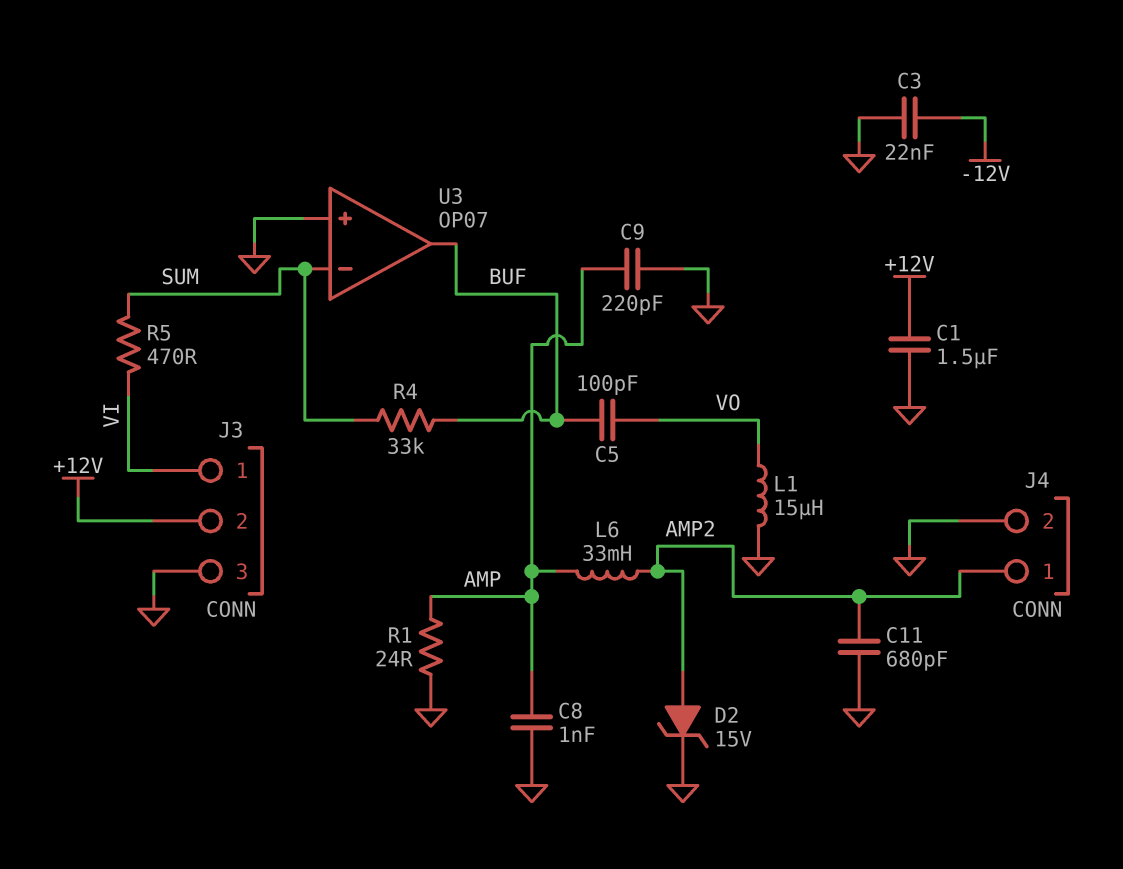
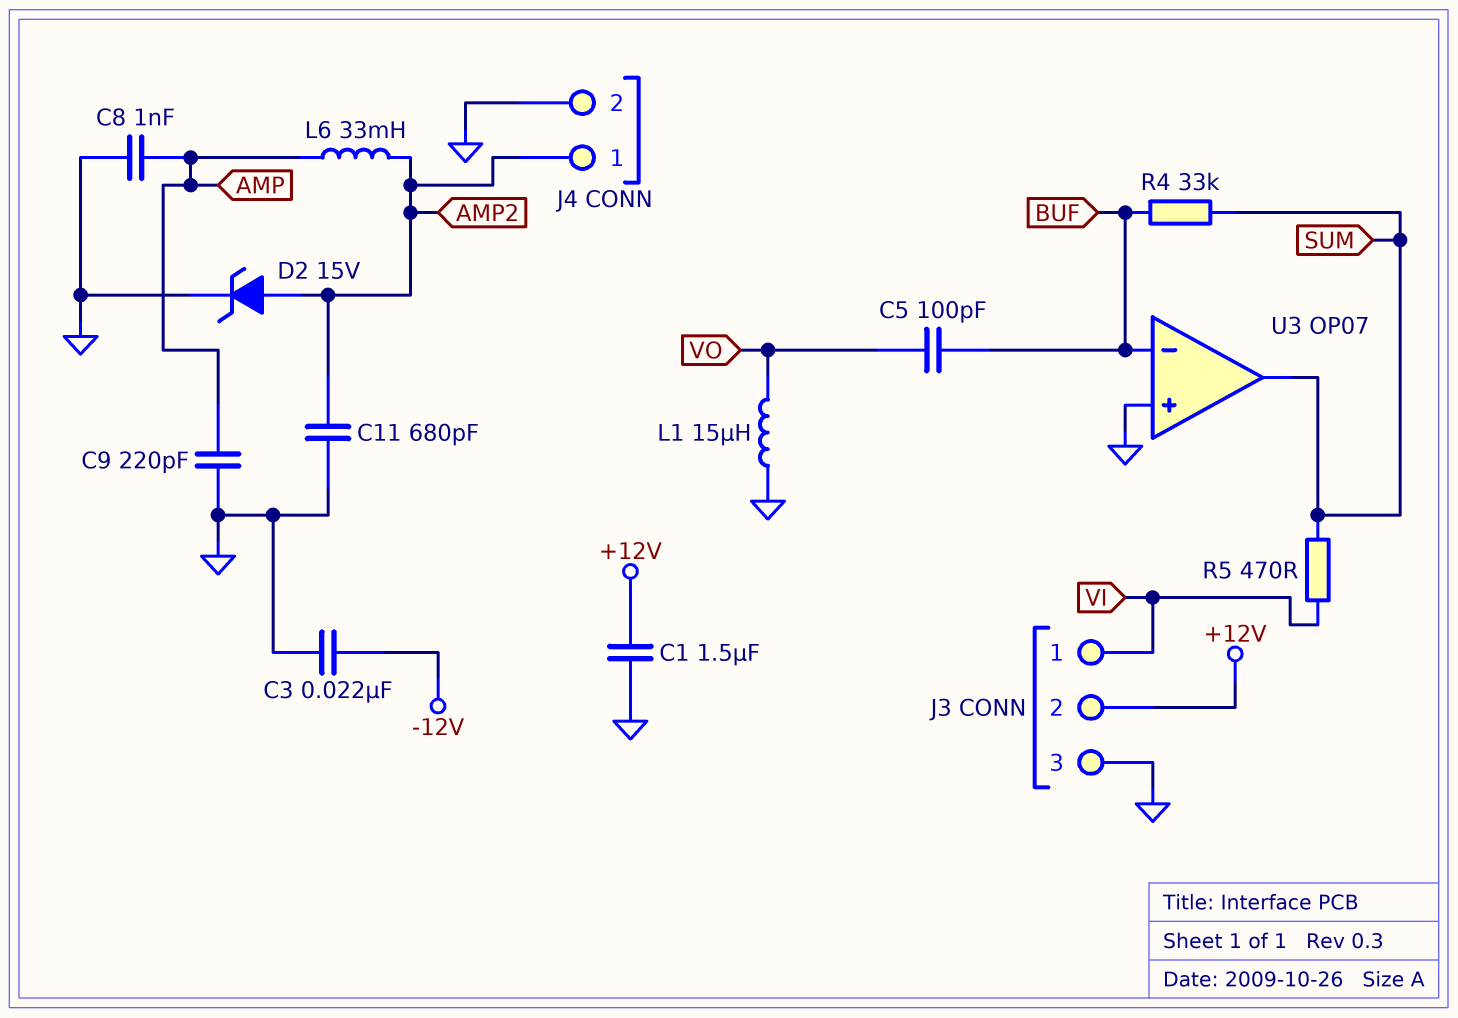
R1: 24 (AMP, GND) -> none
U3 pin in-: SUM -> BUF
U3 pin out: BUF -> SUM

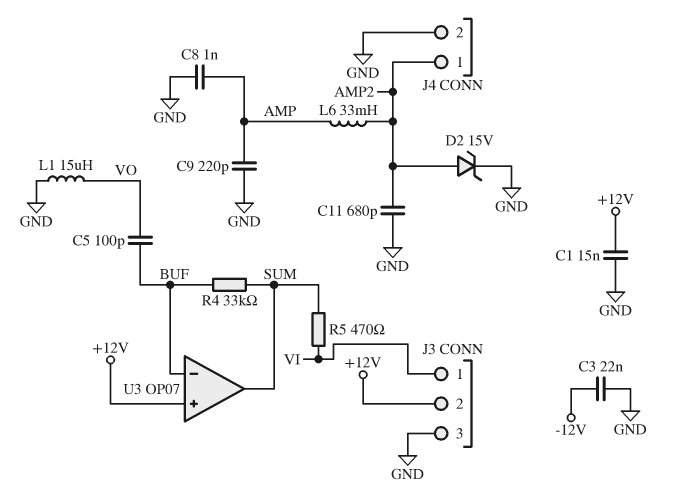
C1: 1.5uF (+12V, GND) -> 15nF (+12V, GND)
U3 pin in+: GND -> +12V

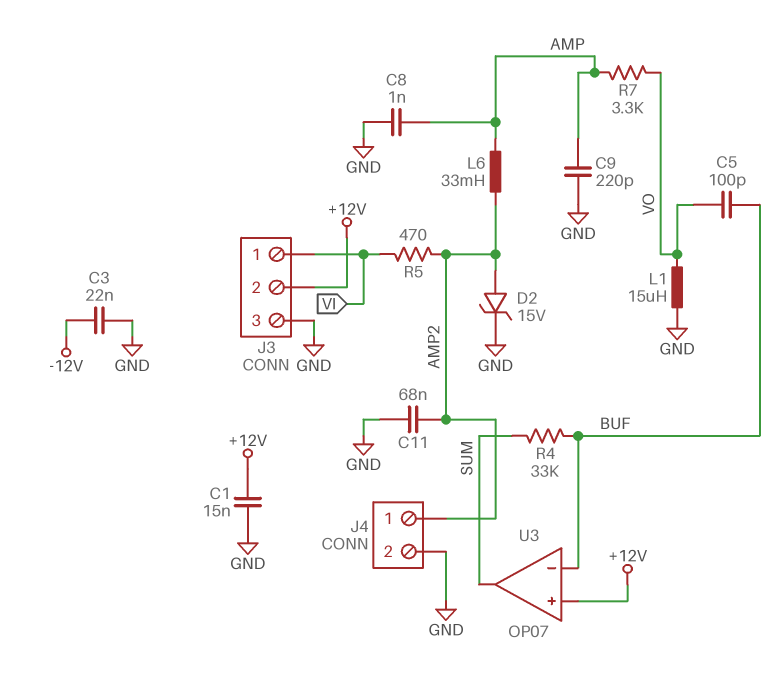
C11: 680pF (AMP2, GND) -> 68nF (AMP2, GND)
R5: 470 (SUM, VI) -> 470 (AMP2, VI)
R7: none -> 3.3k (AMP, VO)

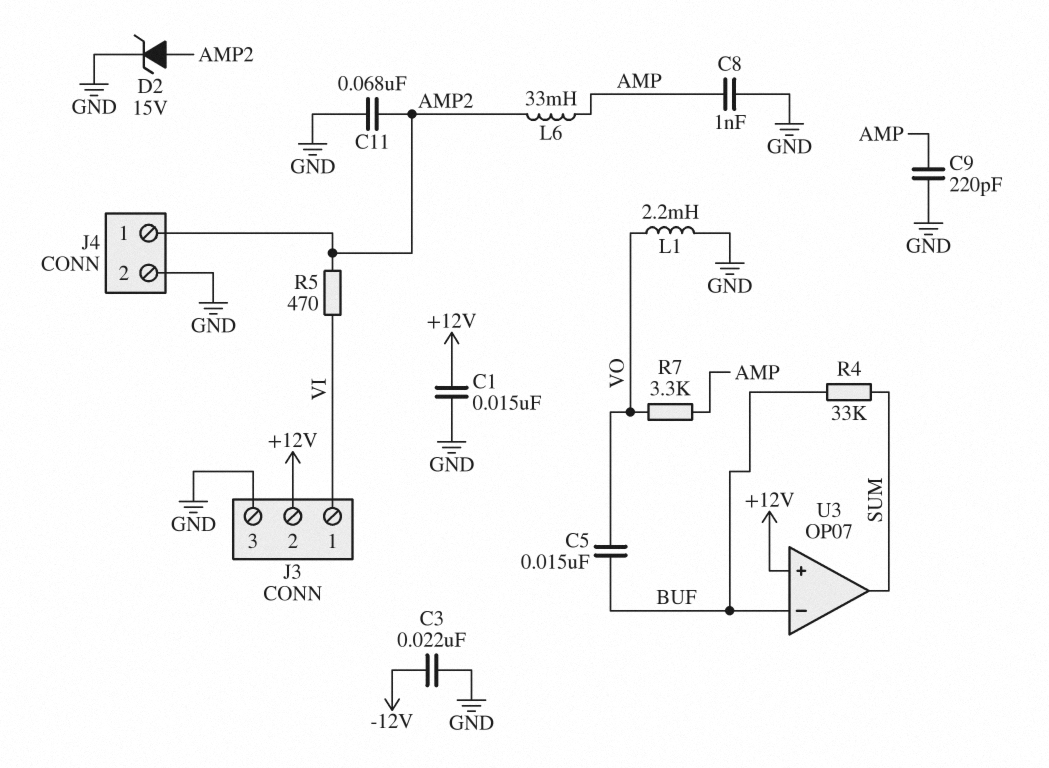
C5: 100pF (BUF, VO) -> 15nF (BUF, VO)
L1: 15uH (GND, VO) -> 2.2mH (GND, VO)

